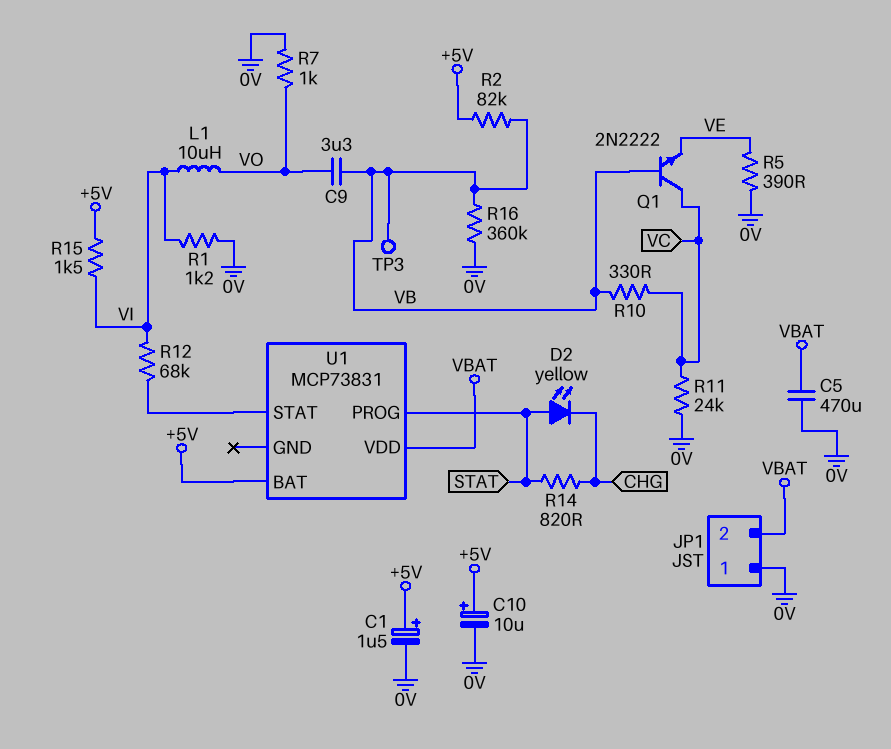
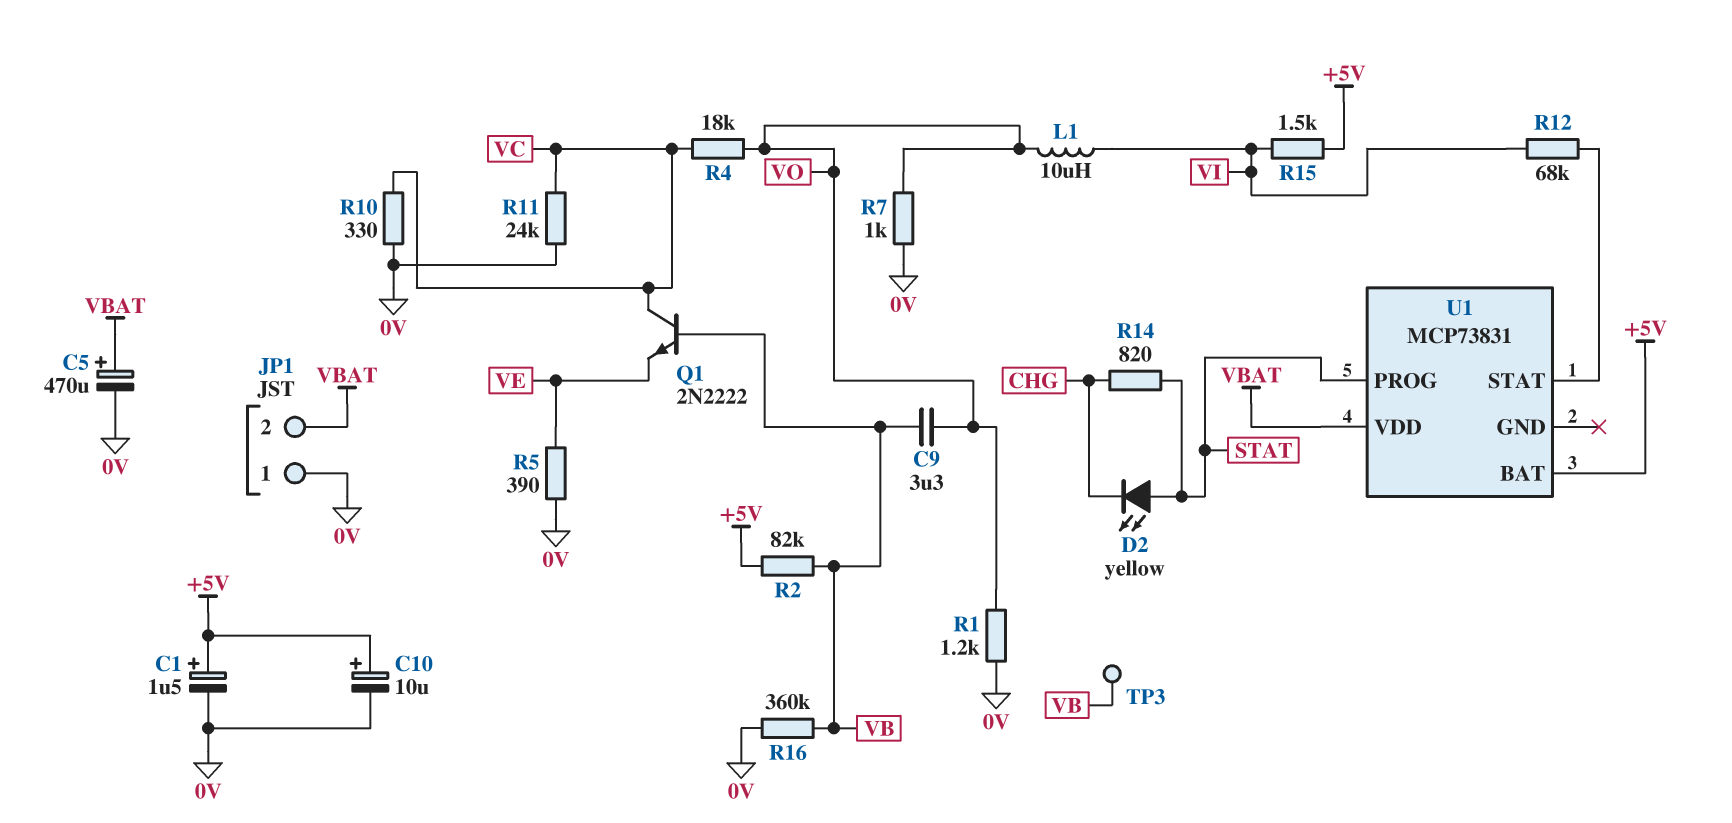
C5: 470uF (0V, VBAT) -> 470uF (plus VBAT, minus 0V)
R1: 1.2k (0V, VI) -> 1.2k (0V, VO)
R4: none -> 18k (VC, VO)
R10: 330 (VB, VC) -> 330 (0V, VC)

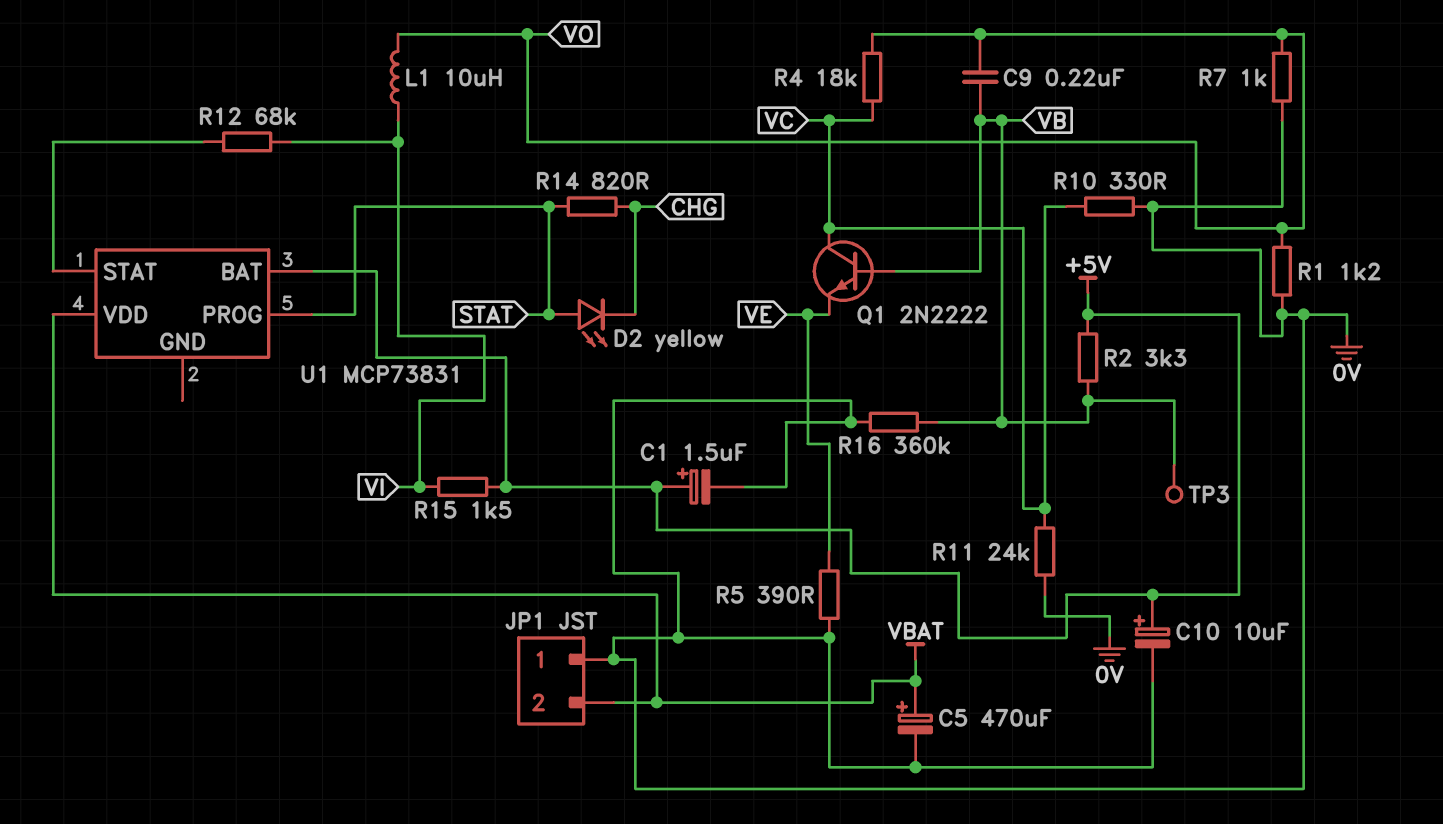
C9: 3.3uF (VB, VO) -> 220nF (VB, VO)
R2: 82k (+5V, VB) -> 3.3k (+5V, VB)

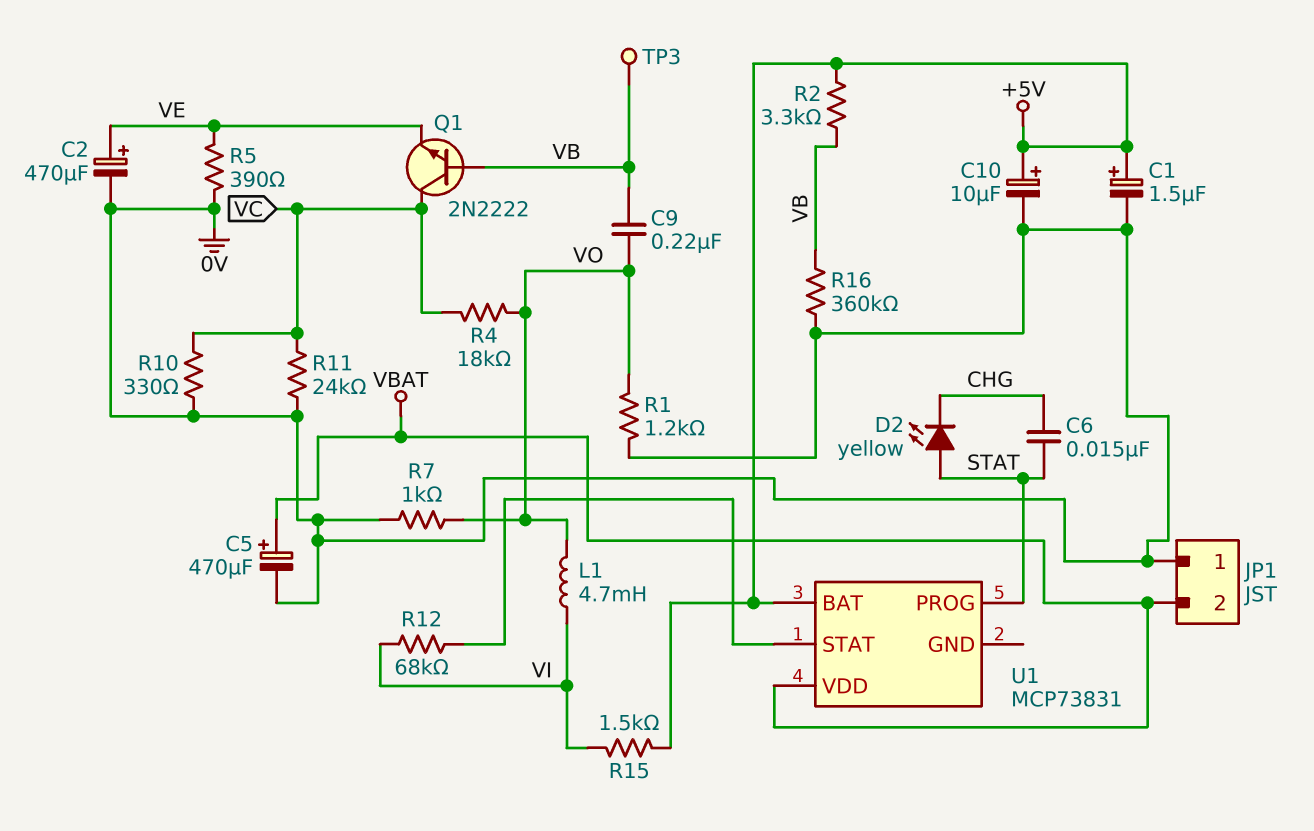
C2: none -> 470uF (plus VE, minus 0V)
C6: none -> 15nF (CHG, STAT)
L1: 10uH (VI, VO) -> 4.7mH (VI, VO)
R14: 820 (CHG, STAT) -> none

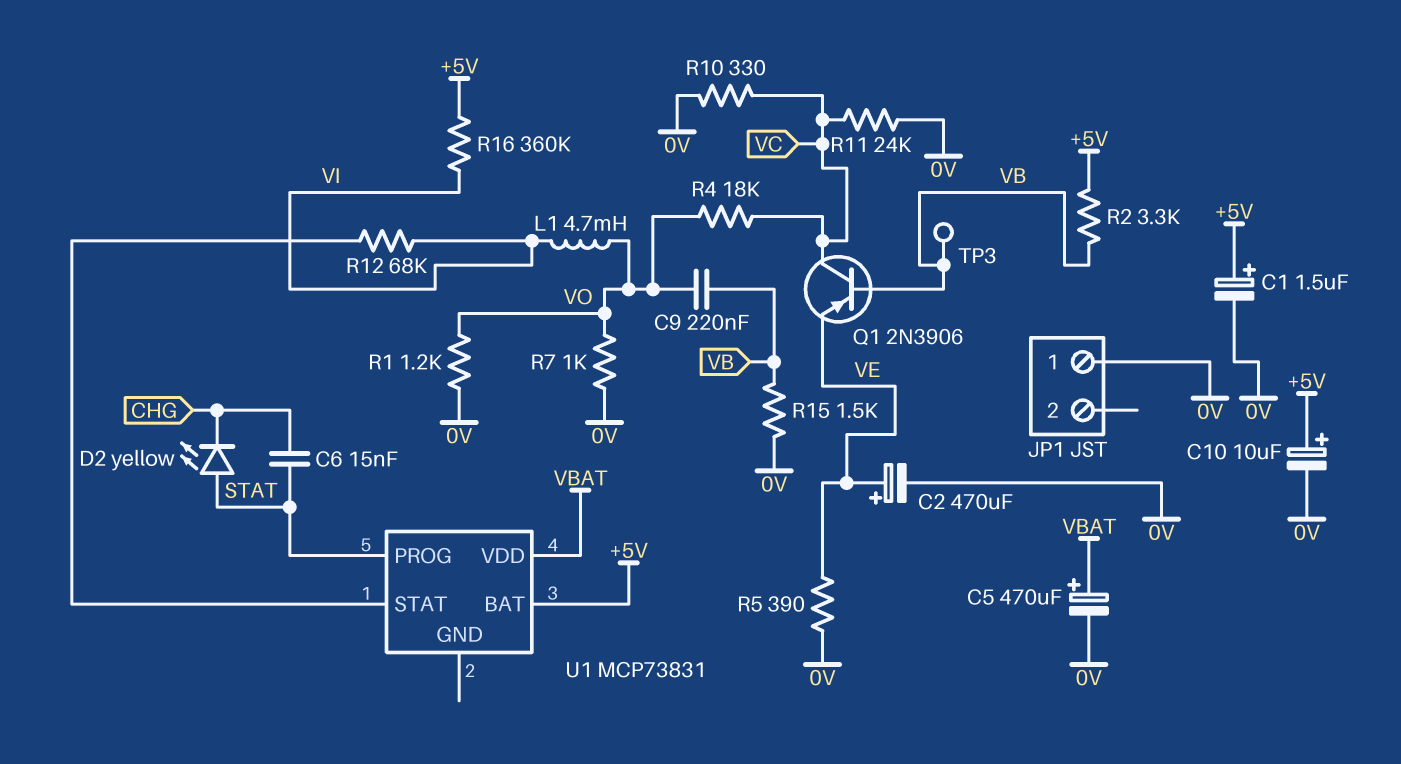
JP1 pin 2: VBAT -> none
Q1: NPN 2N2222 (B VB, C VC, E VE) -> PNP 2N3906 (B VB, C VC, E VE)
R15: 1.5k (+5V, VI) -> 1.5k (0V, VB)
R16: 360k (0V, VB) -> 360k (+5V, VI)

